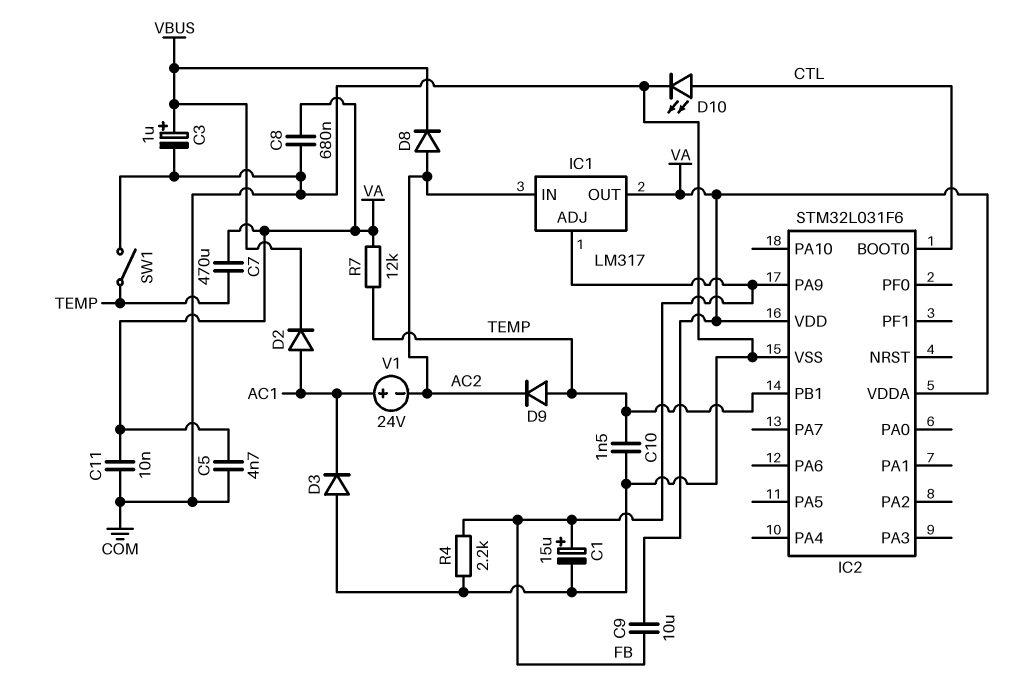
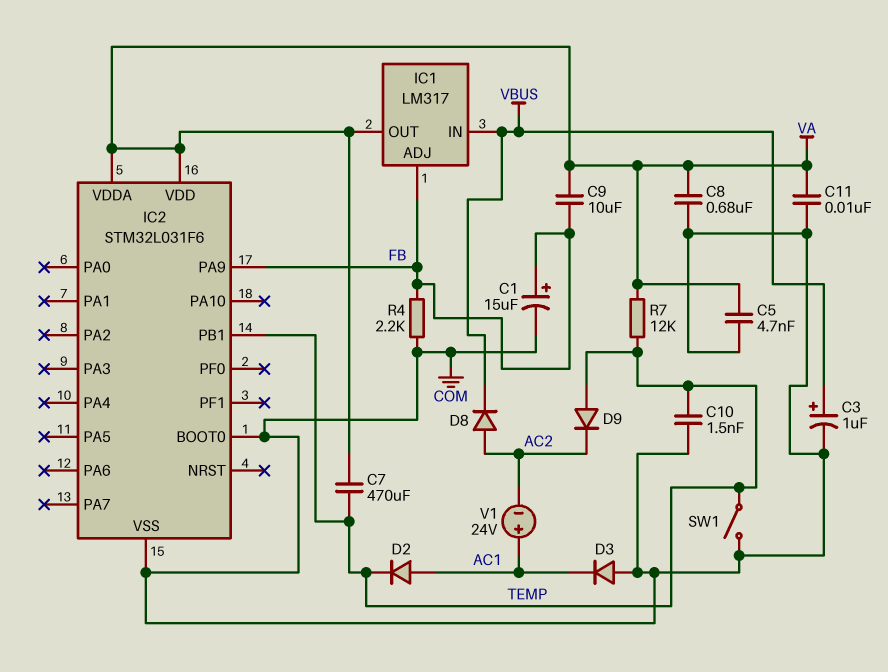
D2: diode (A AC1, K VBUS) -> diode (A AC1, K TEMP)
D10: LED (A CTL, K COM) -> none
IC1 pin IN: AC2 -> VBUS
IC2 pin BOOT0: CTL -> COM

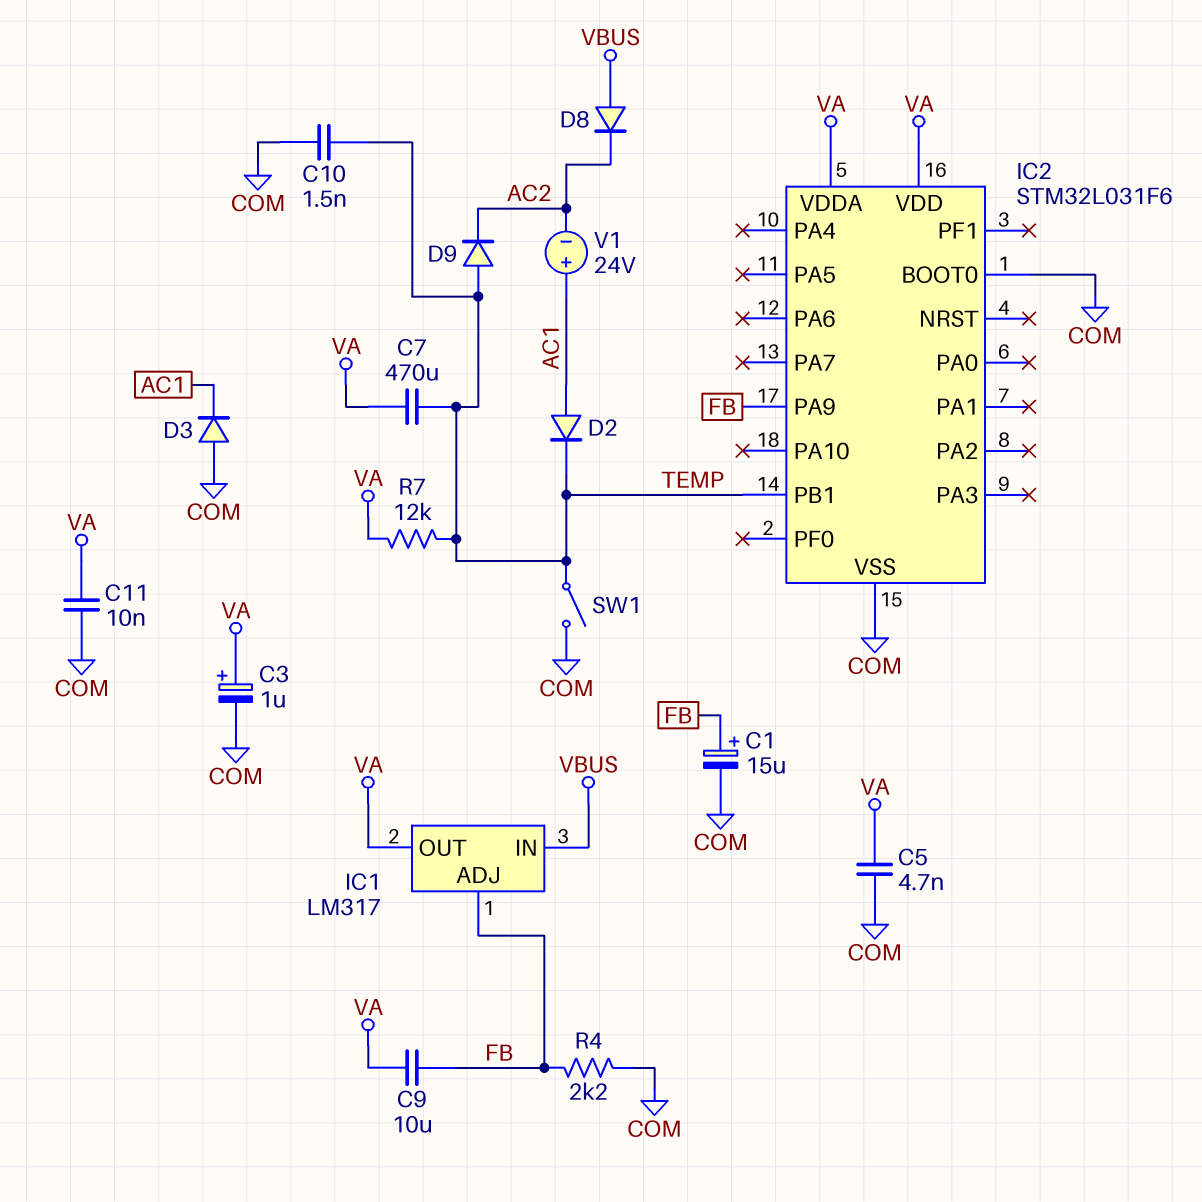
C3: 1uF (plus VBUS, minus COM) -> 1uF (plus VA, minus COM)
C8: 680nF (COM, VA) -> none
D8: diode (A AC2, K VBUS) -> diode (A VBUS, K AC2)

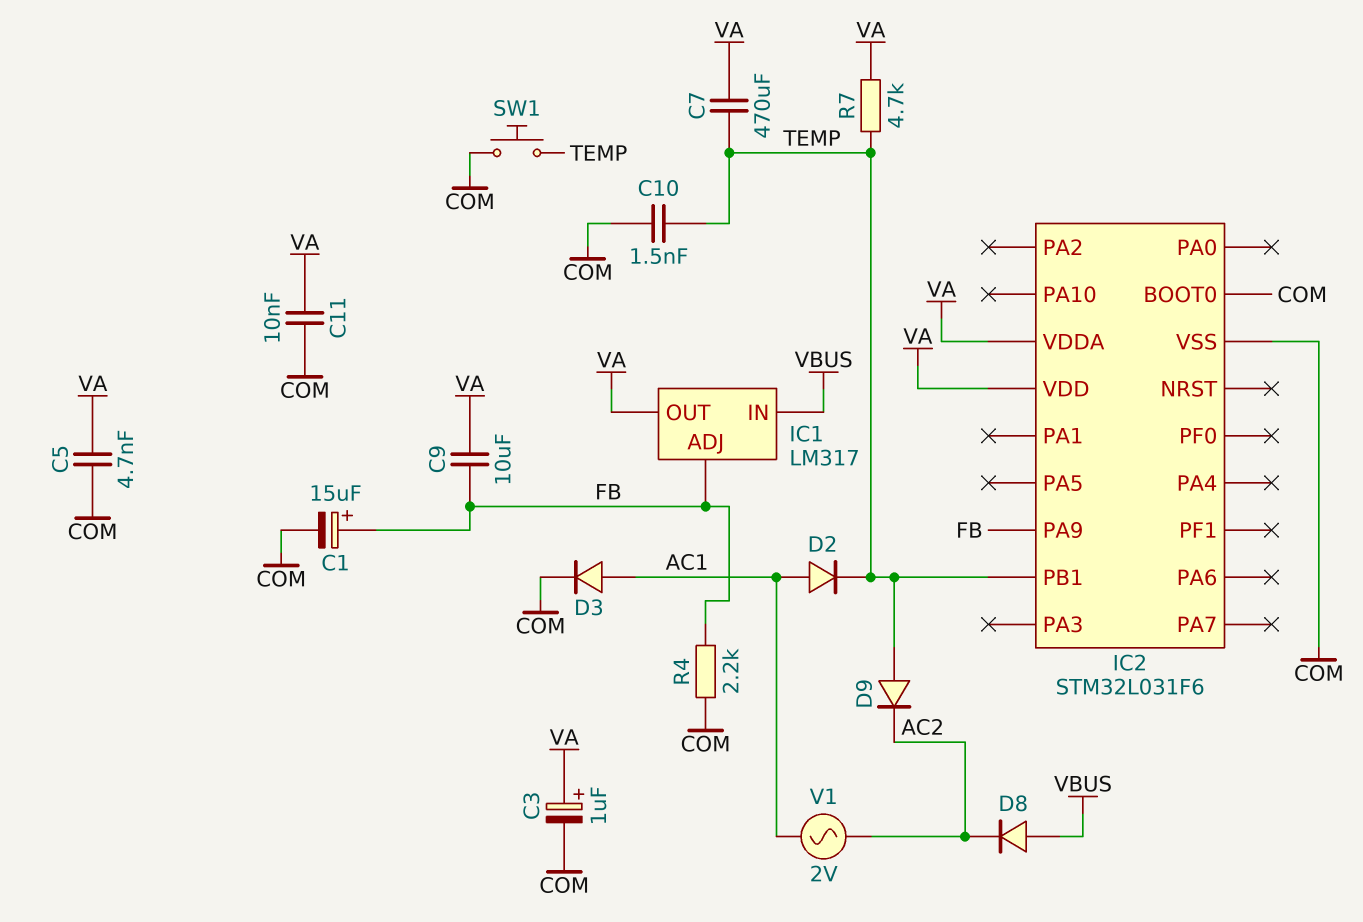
D3: diode (A COM, K AC1) -> diode (A AC1, K COM)
R7: 12k (TEMP, VA) -> 4.7k (TEMP, VA)
SW1: switch (COM, TEMP) -> button (COM, TEMP)
V1: 24V (plus AC1, minus AC2) -> AC 2V (AC1, AC2)

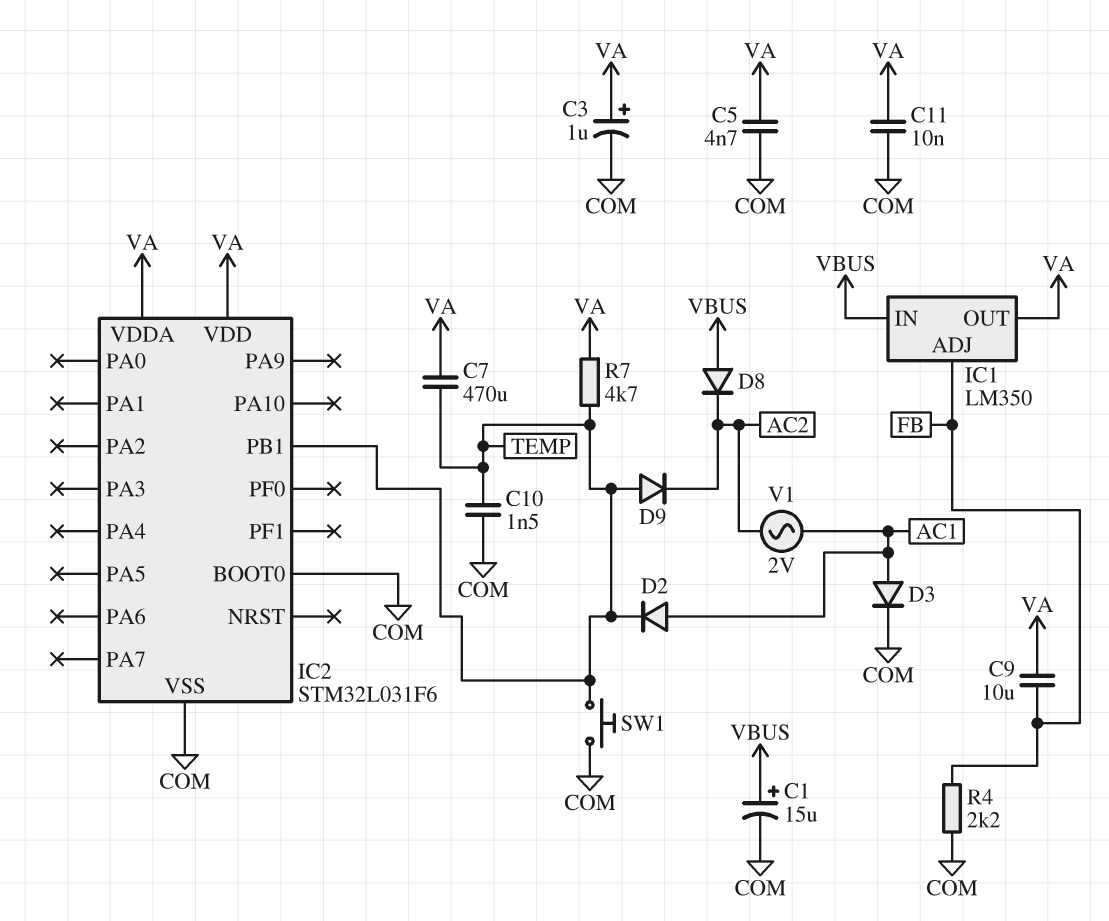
C1: 15uF (plus FB, minus COM) -> 15uF (plus VBUS, minus COM)
IC1: LM317 -> LM350
IC2 pin PA9: FB -> none

